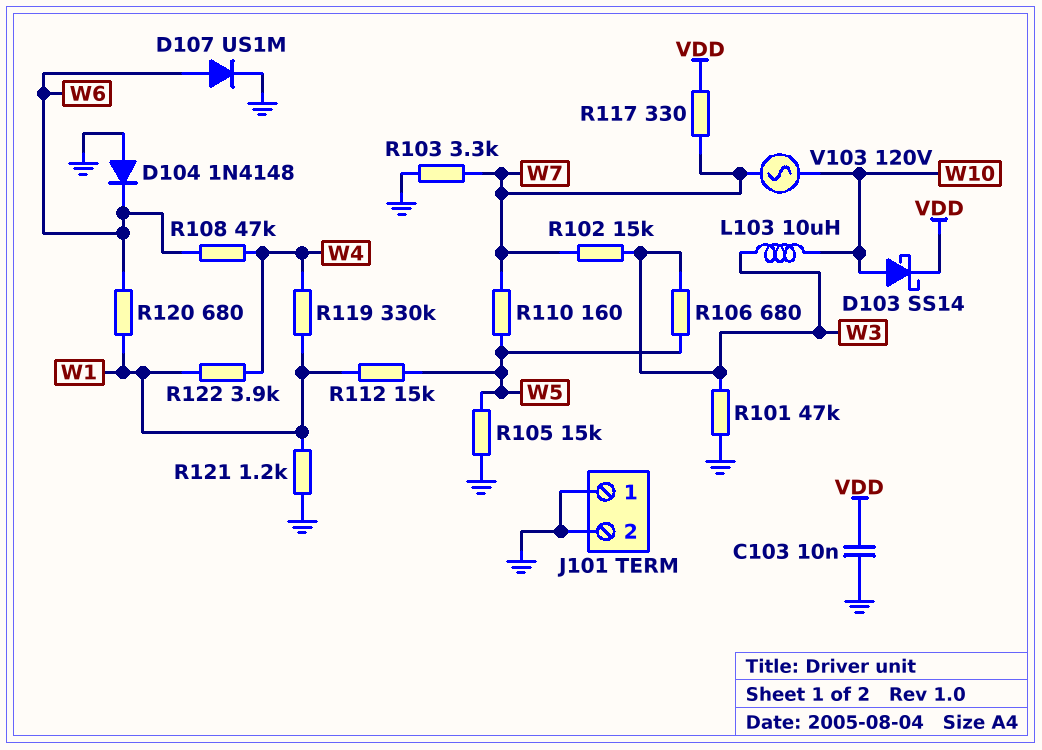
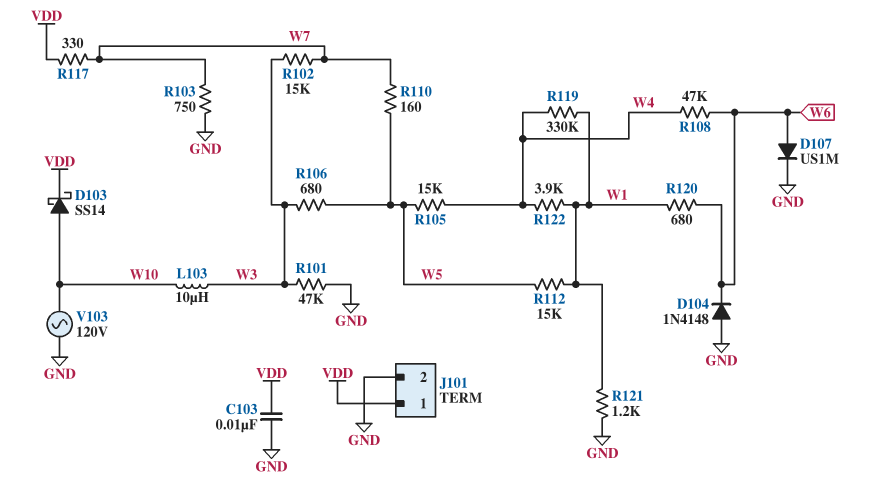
J101 pin 1: GND -> VDD
R103: 3.3k (GND, W7) -> 750 (GND, W7)
R105: 15k (GND, W5) -> 15k (W4, W5)
V103: AC 120V (W7, W10) -> AC 120V (GND, W10)

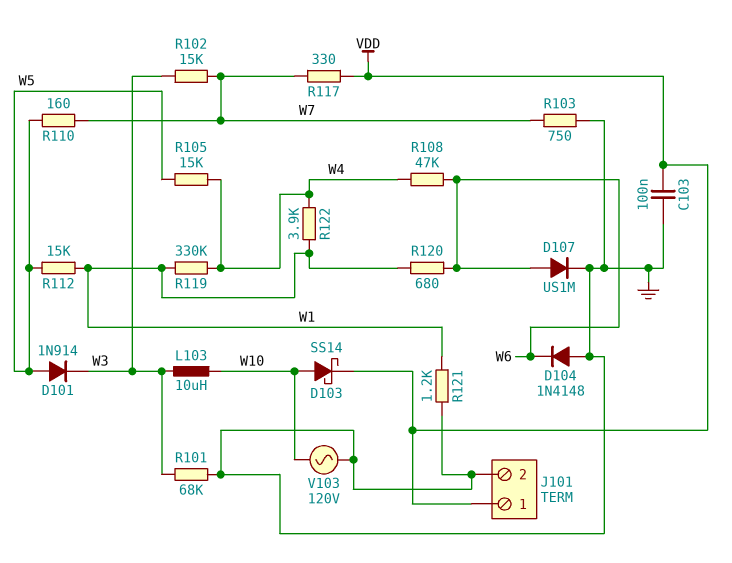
C103: 10nF (GND, VDD) -> 100nF (GND, VDD)
D101: none -> diode 1N914 (A W5, K W3)
R101: 47k (GND, W3) -> 68k (GND, W3)
R106: 680 (W3, W5) -> none

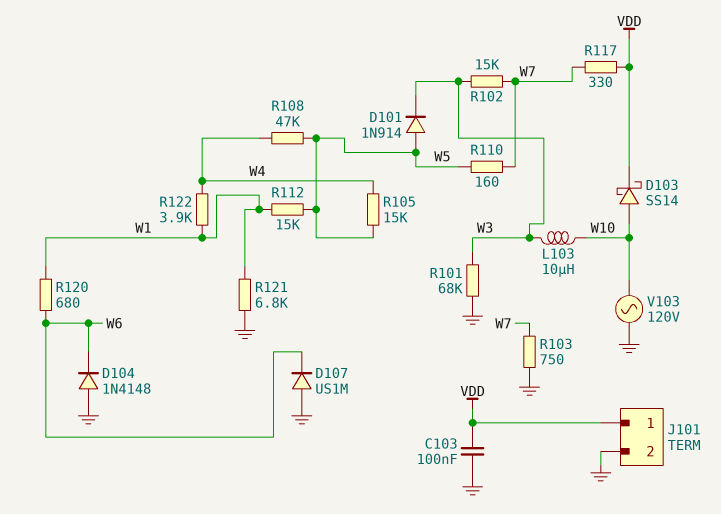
D107: diode US1M (A W6, K GND) -> diode US1M (A GND, K W6)
R108: 47k (W4, W6) -> 47k (W4, W5)
R119: 330k (W1, W4) -> none
R121: 1.2k (GND, W1) -> 6.8k (GND, W1)

